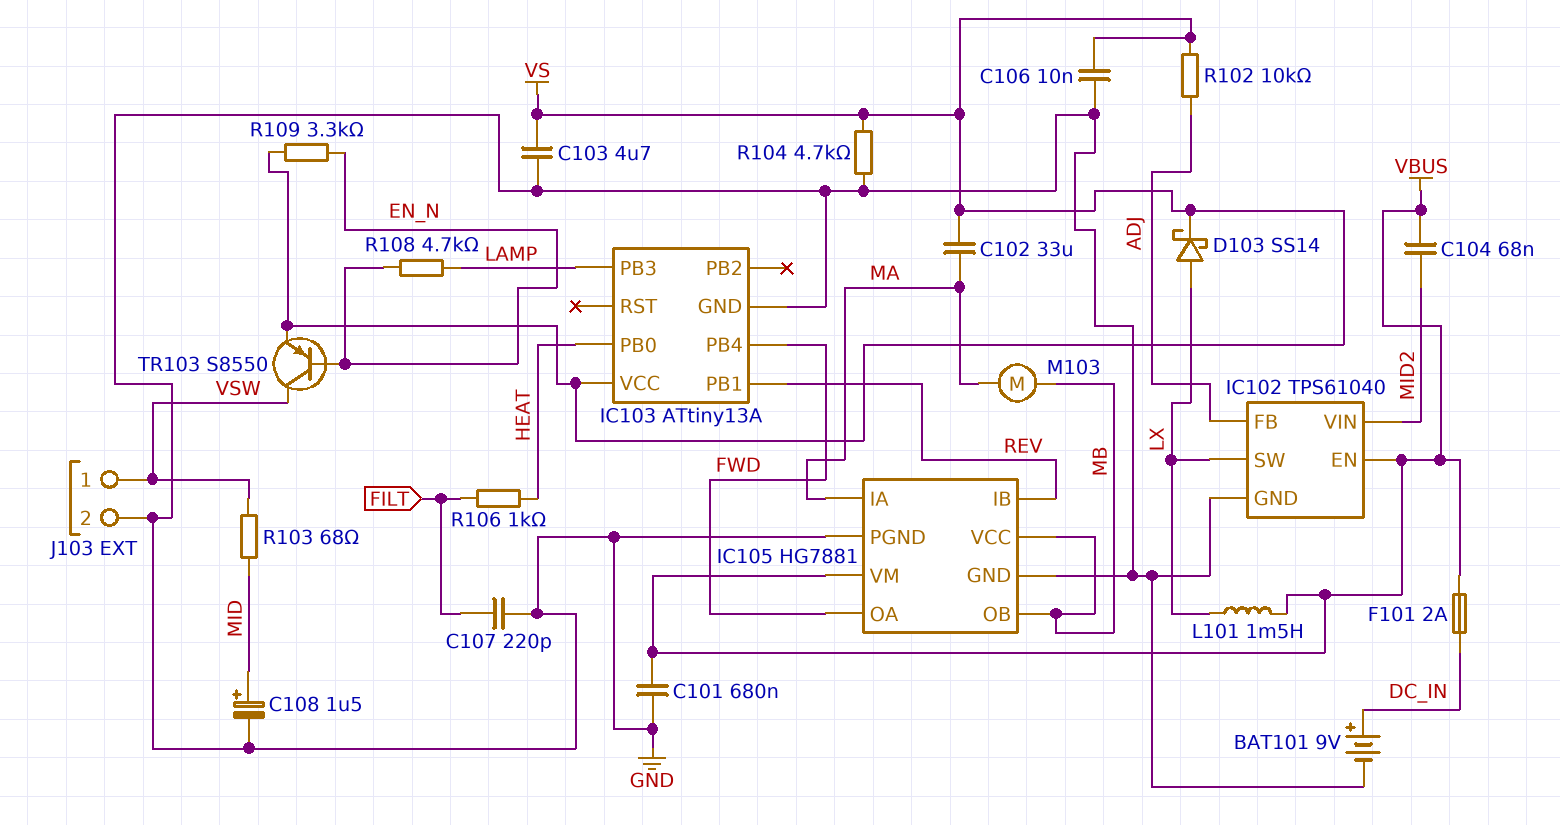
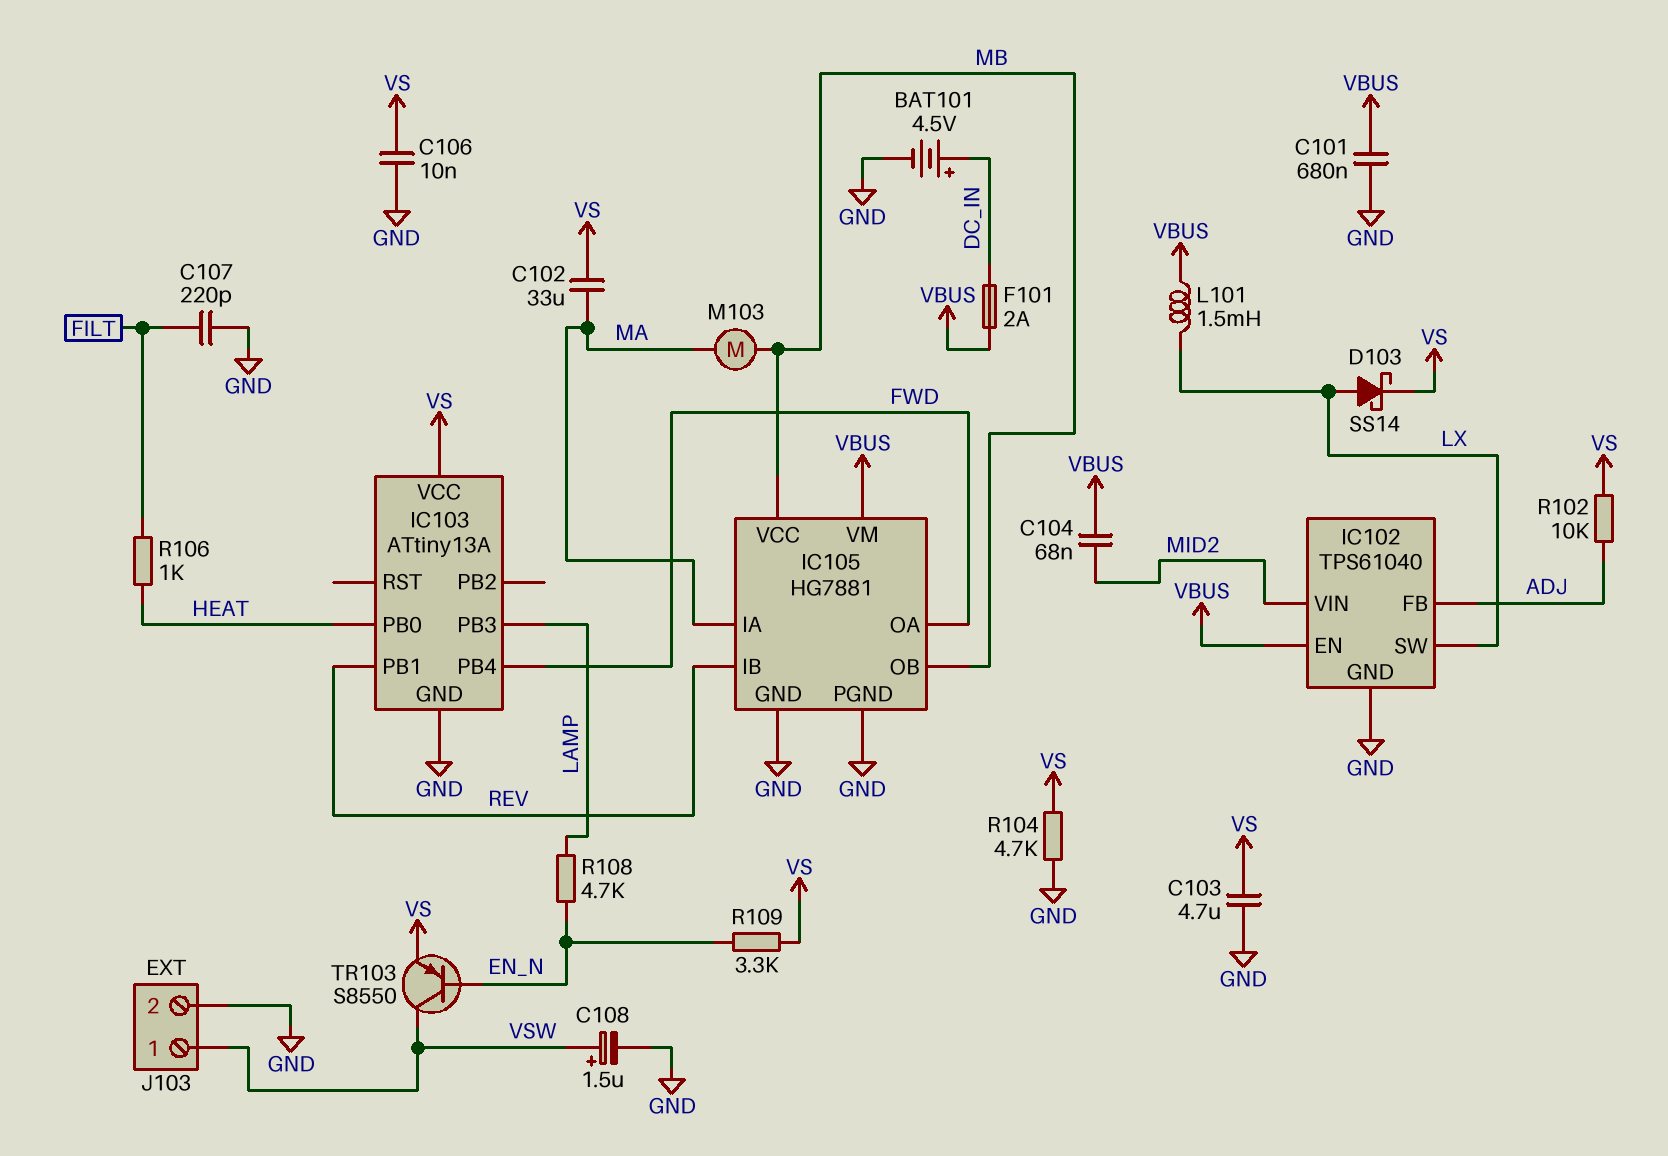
BAT101: 9V (plus DC_IN, minus GND) -> 4.5V (plus DC_IN, minus GND)
C108: 1.5uF (plus MID, minus GND) -> 1.5uF (plus VSW, minus GND)
R103: 68 (MID, VSW) -> none

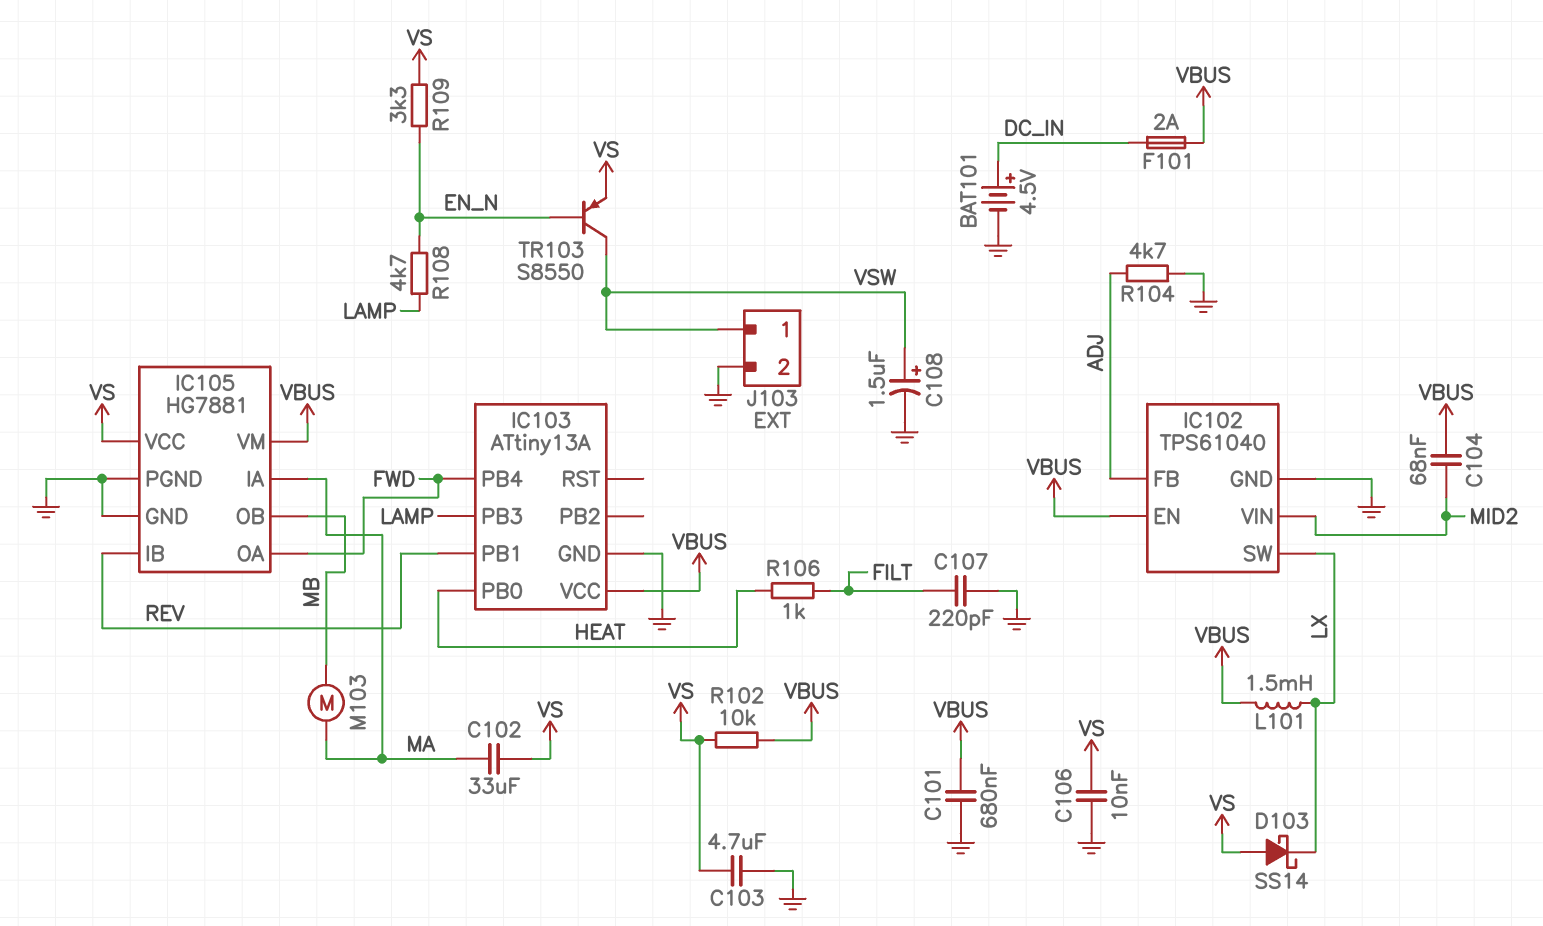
D103: schottky SS14 (A LX, K VS) -> schottky SS14 (A VS, K LX)
IC103 pin VCC: VS -> VBUS
IC105 pin VCC: MB -> VS
R102: 10k (ADJ, VS) -> 10k (VBUS, VS)
R104: 4.7k (GND, VS) -> 4.7k (ADJ, GND)

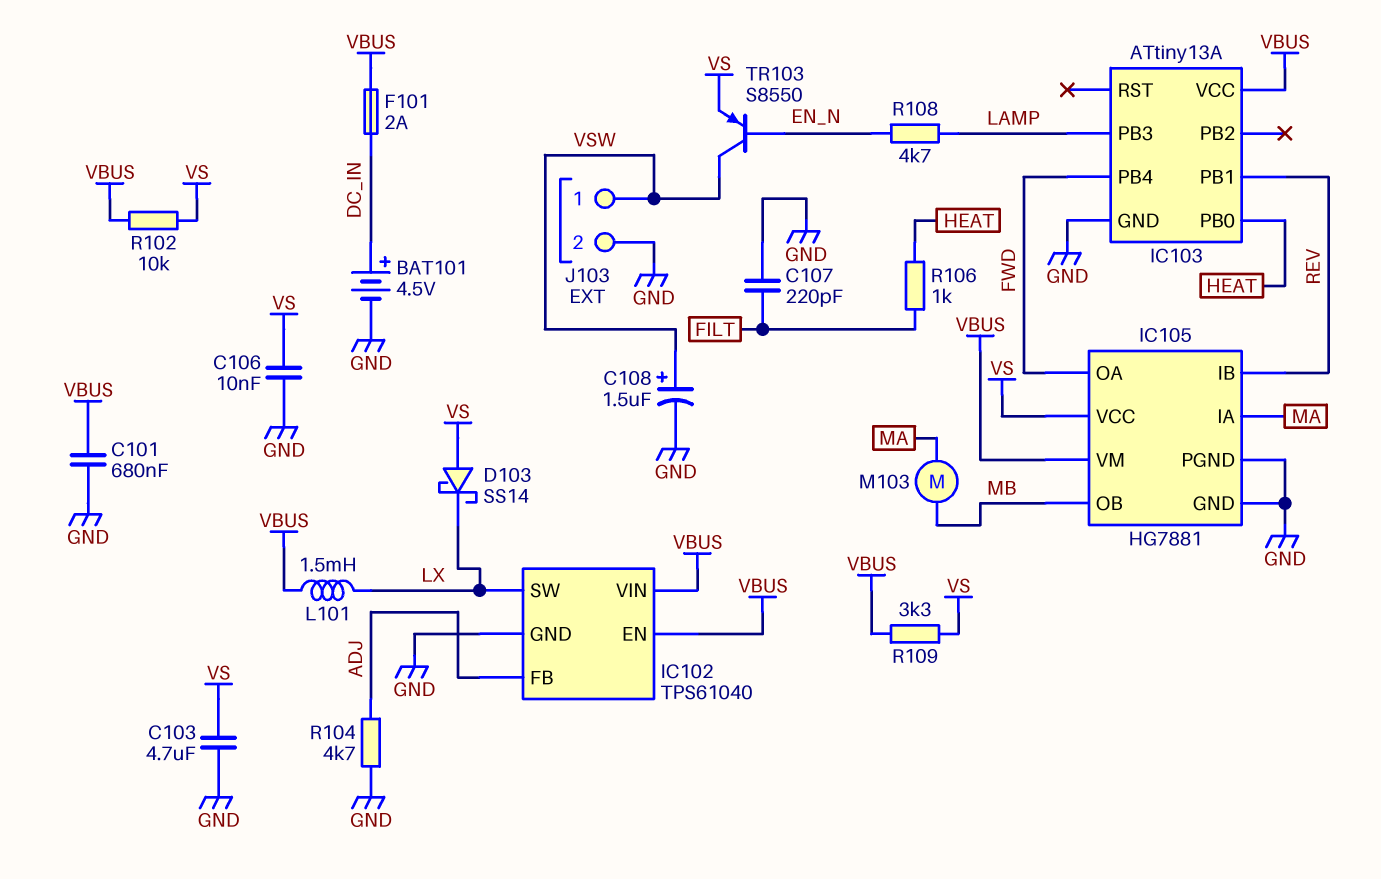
C102: 33uF (MA, VS) -> none
C104: 68nF (MID2, VBUS) -> none
IC102 pin VIN: MID2 -> VBUS
R109: 3.3k (EN_N, VS) -> 3.3k (VBUS, VS)

